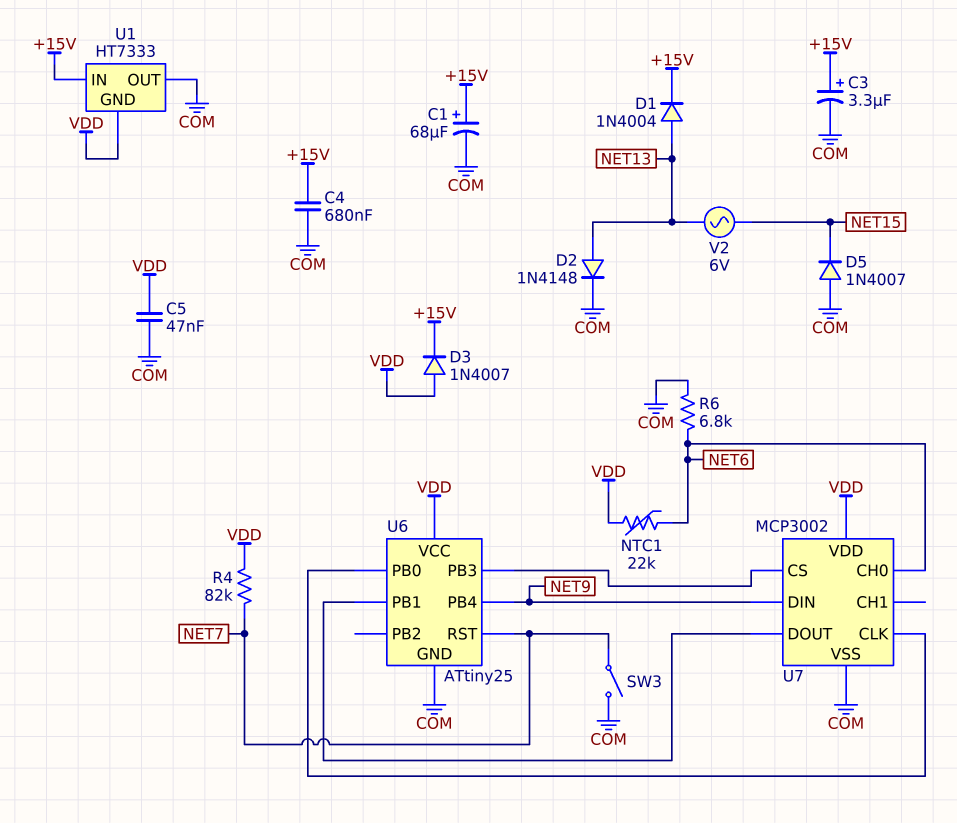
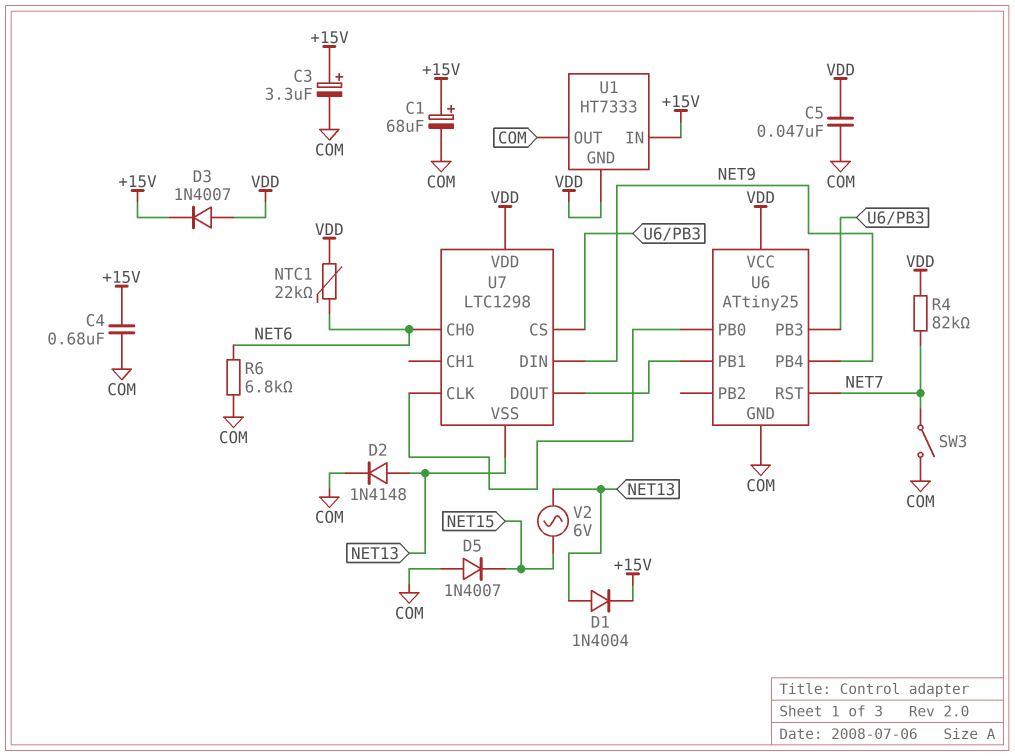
U7: MCP3002 -> LTC1298
U7 pin VSS: COM -> NET13

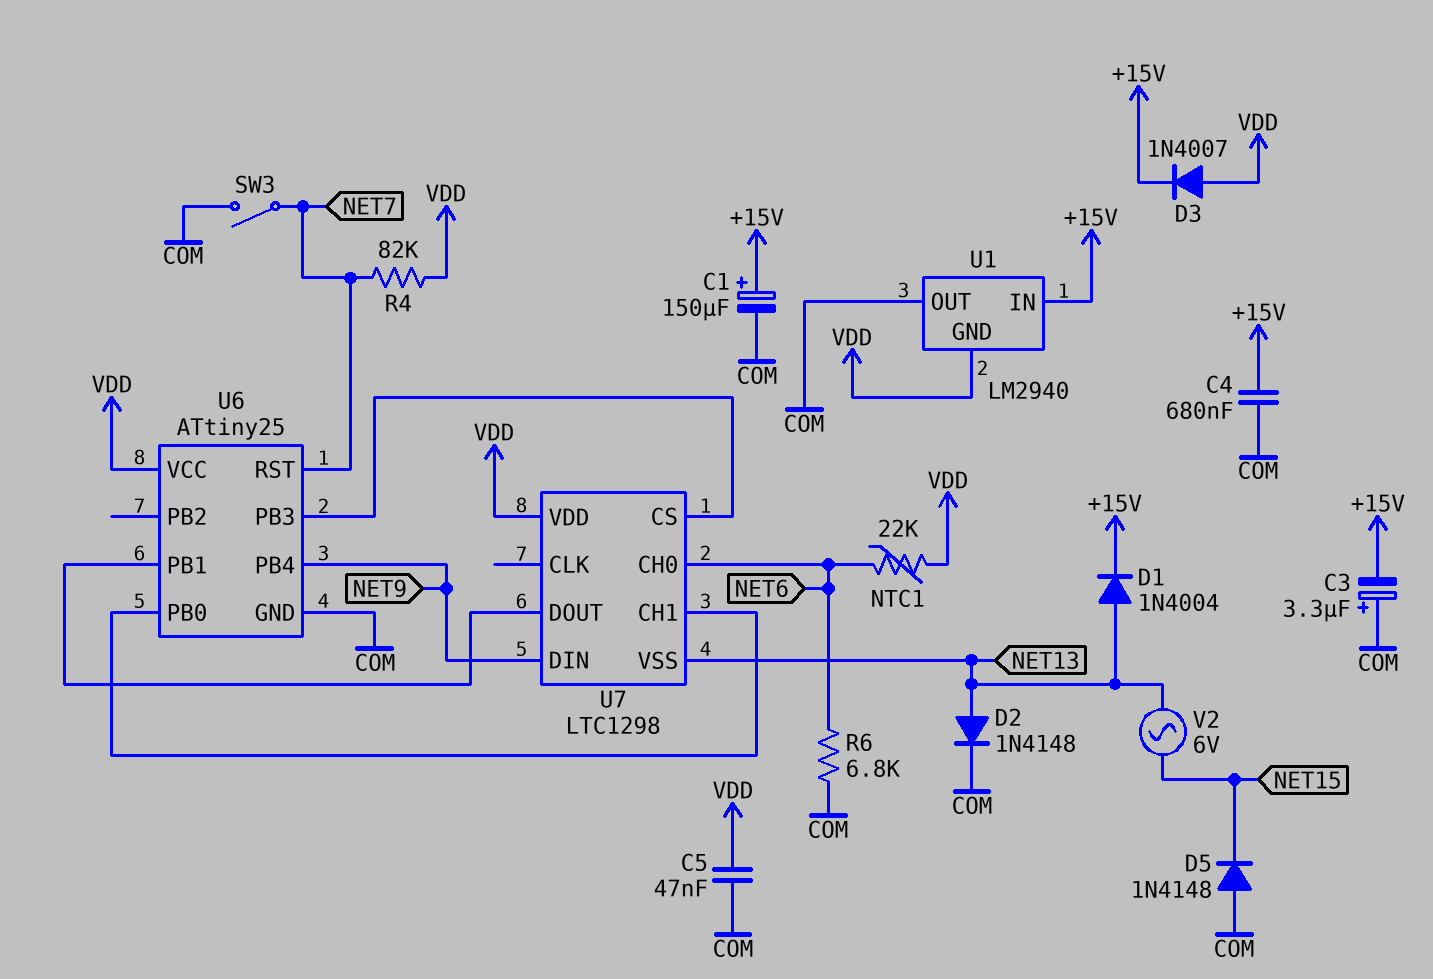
C1: 68uF (plus +15V, minus COM) -> 150uF (plus +15V, minus COM)
C3: 3.3uF (plus +15V, minus COM) -> 3.3uF (plus COM, minus +15V)
D5: diode 1N4007 (A COM, K NET15) -> diode 1N4148 (A COM, K NET15)
U1: HT7333 -> LM2940
U7 pin CH1: none -> U6/PB0
U7 pin CLK: U6/PB0 -> none

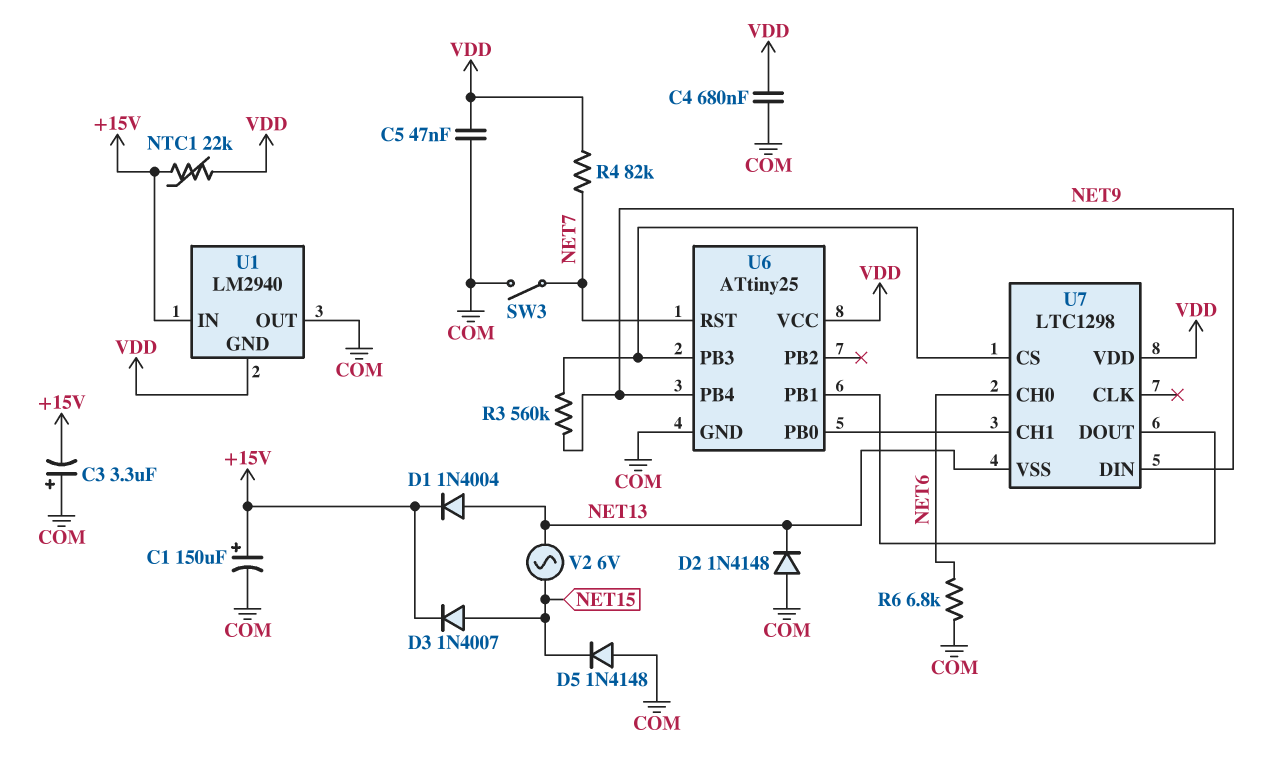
C4: 680nF (+15V, COM) -> 680nF (COM, VDD)
D2: diode 1N4148 (A NET13, K COM) -> diode 1N4148 (A COM, K NET13)
D3: diode 1N4007 (A VDD, K +15V) -> diode 1N4007 (A NET15, K +15V)
NTC1: 22k (NET6, VDD) -> 22k (+15V, VDD)
R3: none -> 560k (NET9, U6/PB3)

